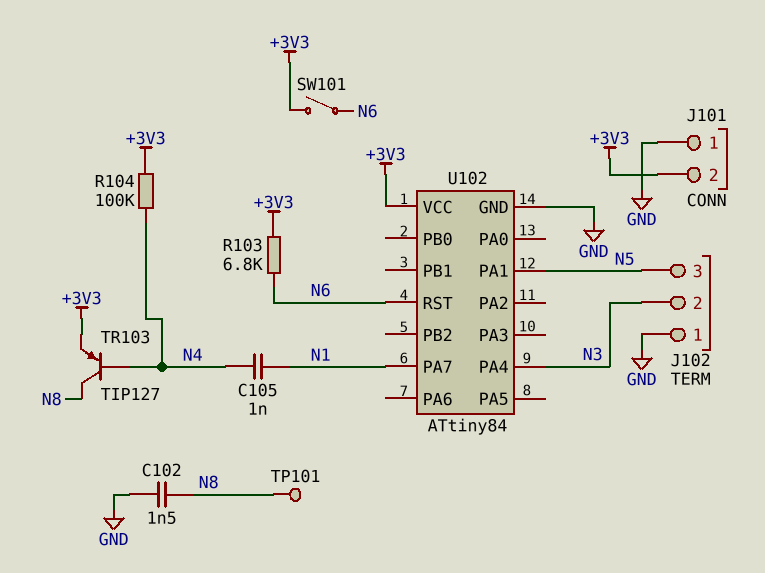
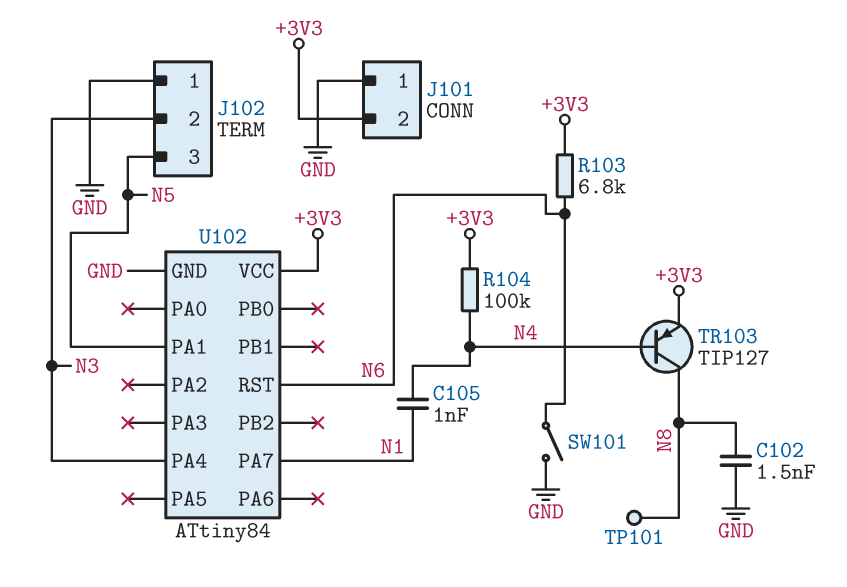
SW101: switch (+3V3, N6) -> switch (GND, N6)

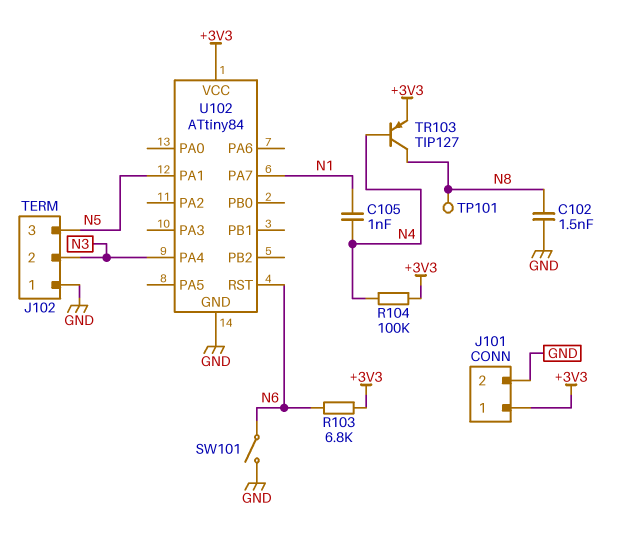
J101 pin 1: GND -> +3V3
J101 pin 2: +3V3 -> GND

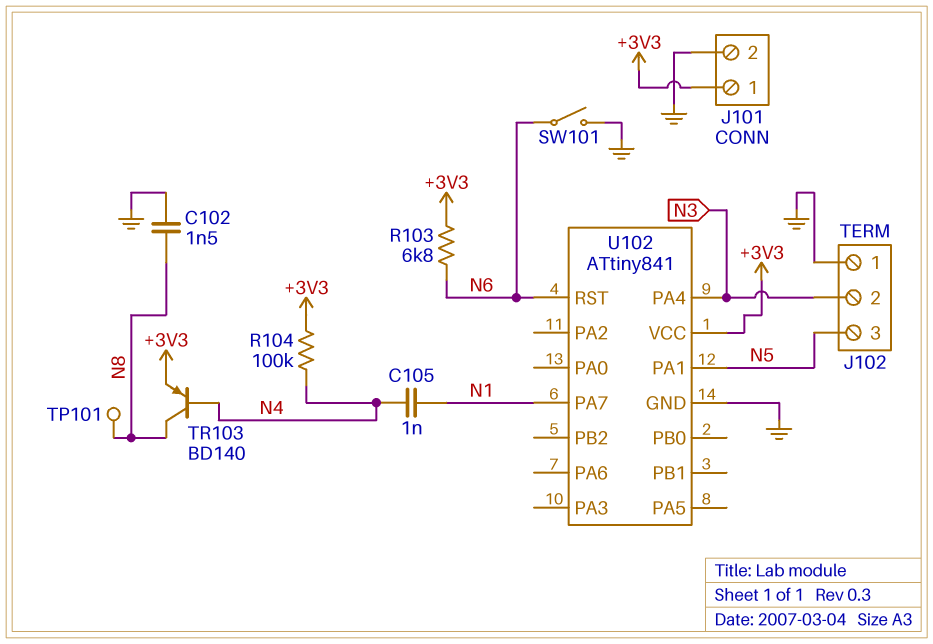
TR103: PNP TIP127 (B N4, C N8, E +3V3) -> PNP BD140 (B N4, C N8, E +3V3)
U102: ATtiny84 -> ATtiny841

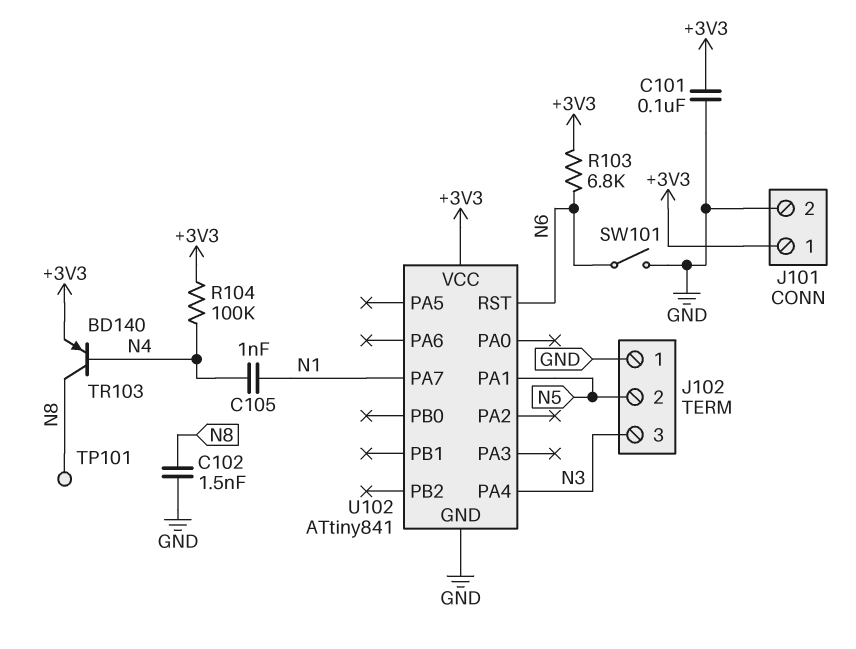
C101: none -> 100nF (+3V3, GND)
J102 pin 2: N3 -> N5
J102 pin 3: N5 -> N3

